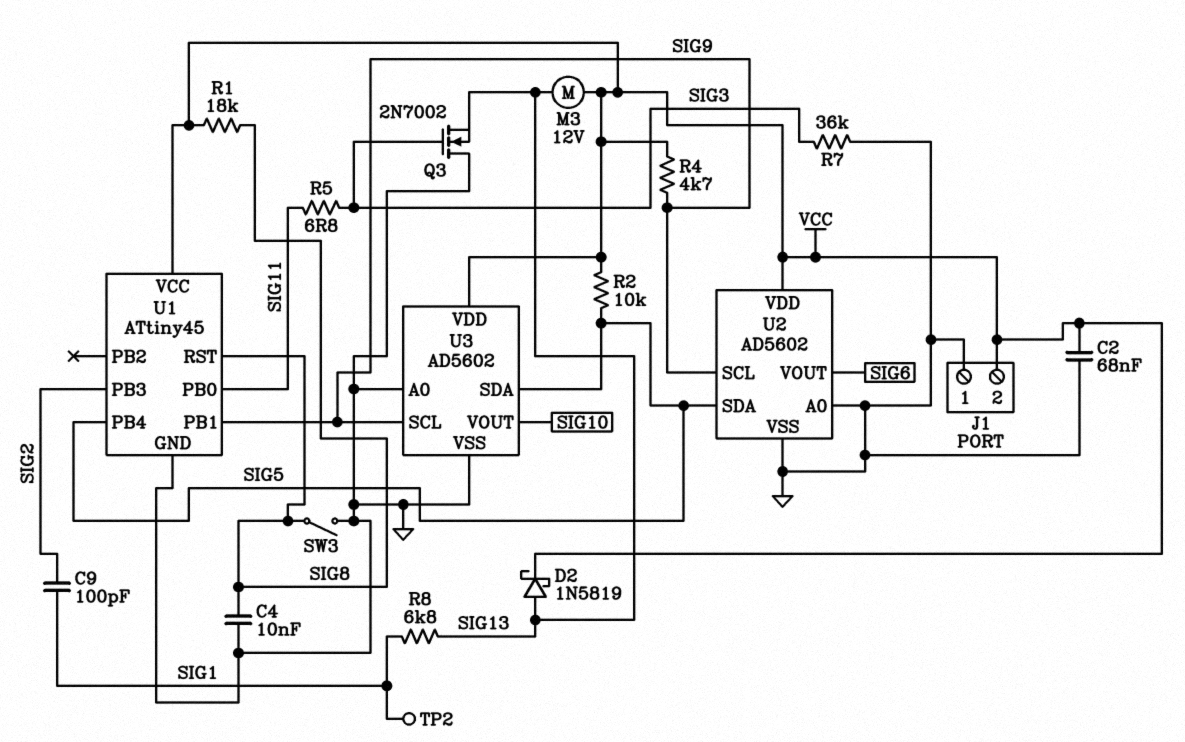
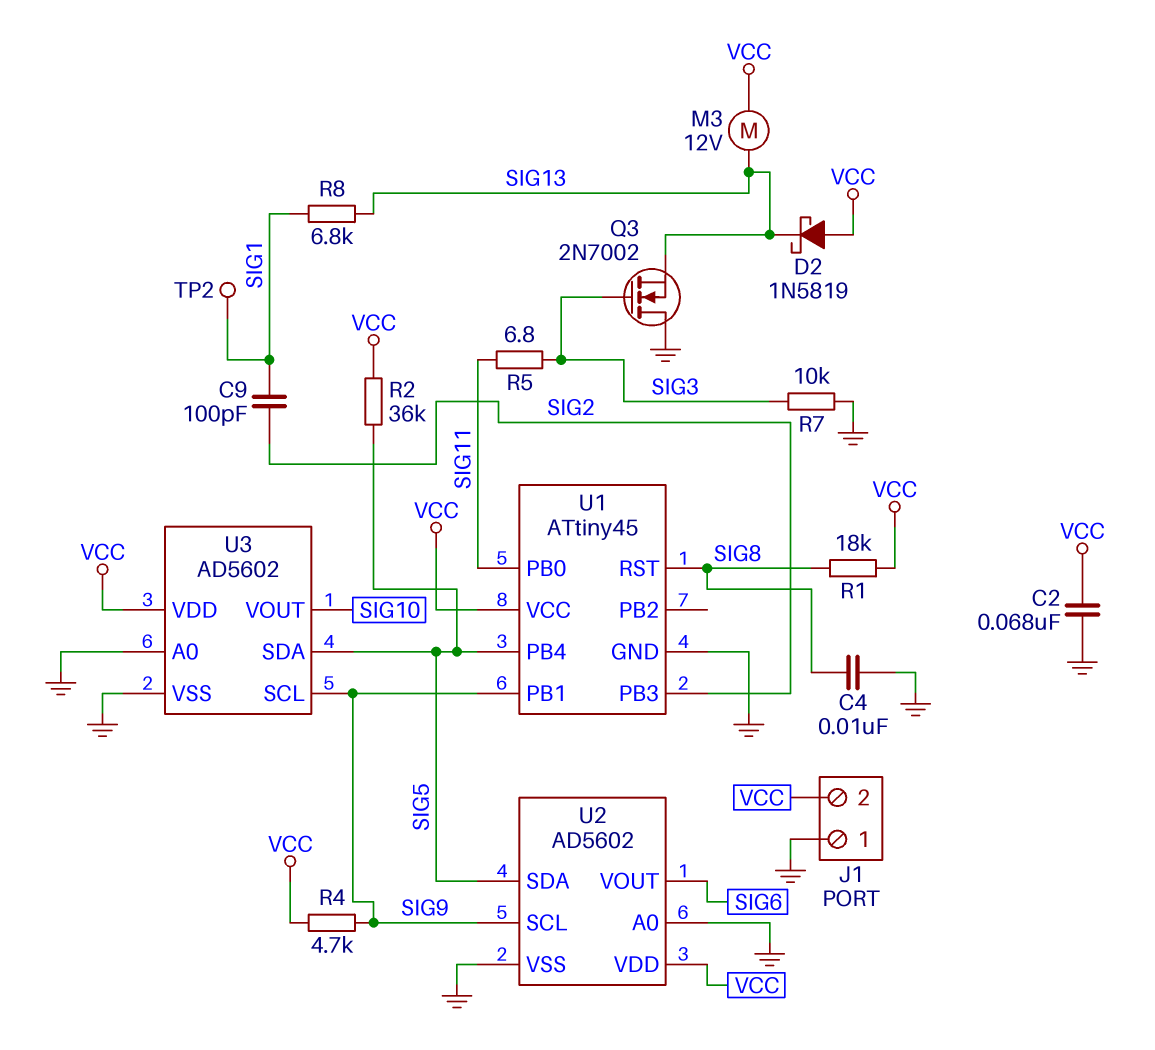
D2: schottky 1N5819 (A SIG13, K VCC) -> schottky 1N5819 (A VCC, K SIG13)
R2: 10k (SIG5, VCC) -> 36k (SIG5, VCC)
R7: 36k (GND, SIG3) -> 10k (GND, SIG3)
SW3: switch (GND, SIG8) -> none

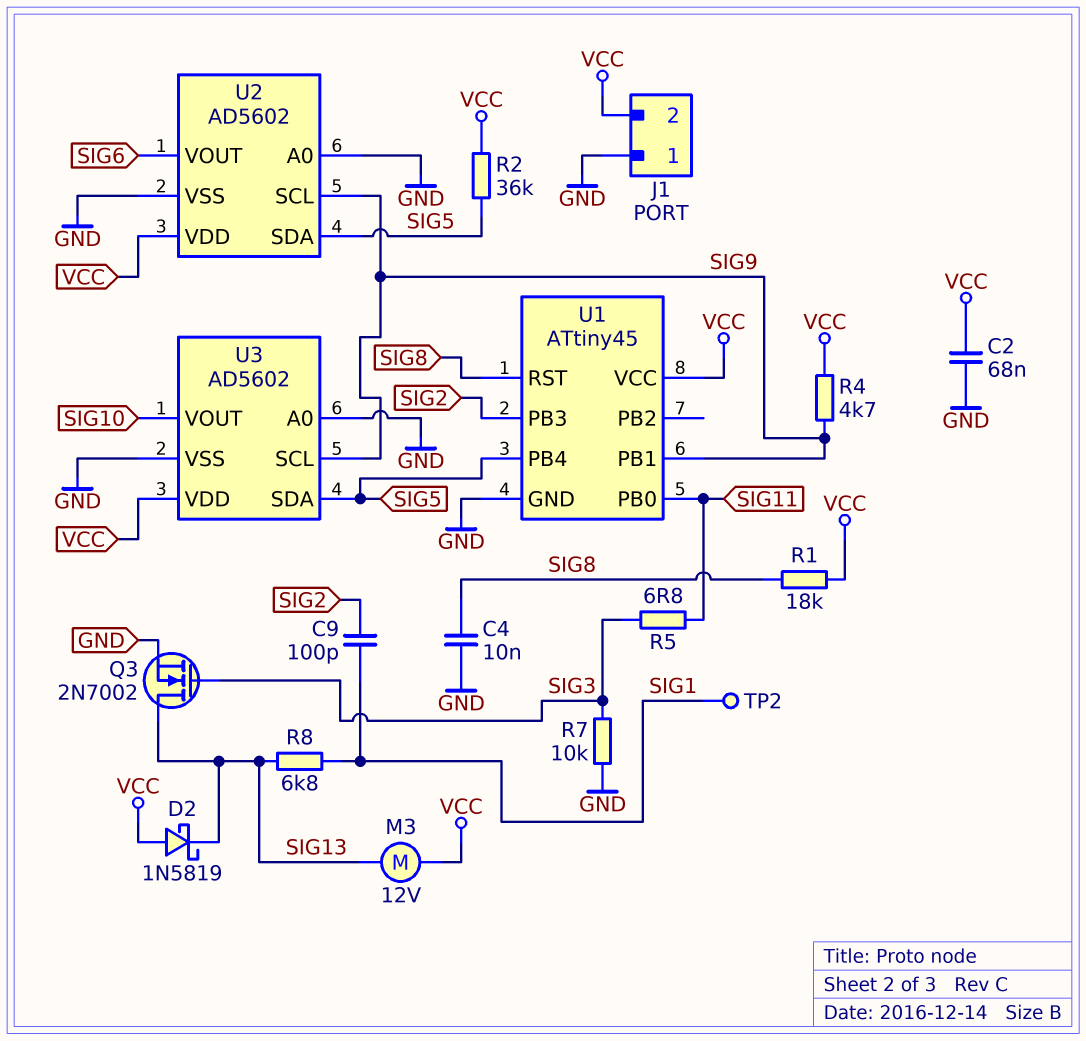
Q3: NMOS 2N7002 (G SIG3, D GND, S SIG13) -> NMOS 2N7002 (G SIG3, D SIG13, S GND)

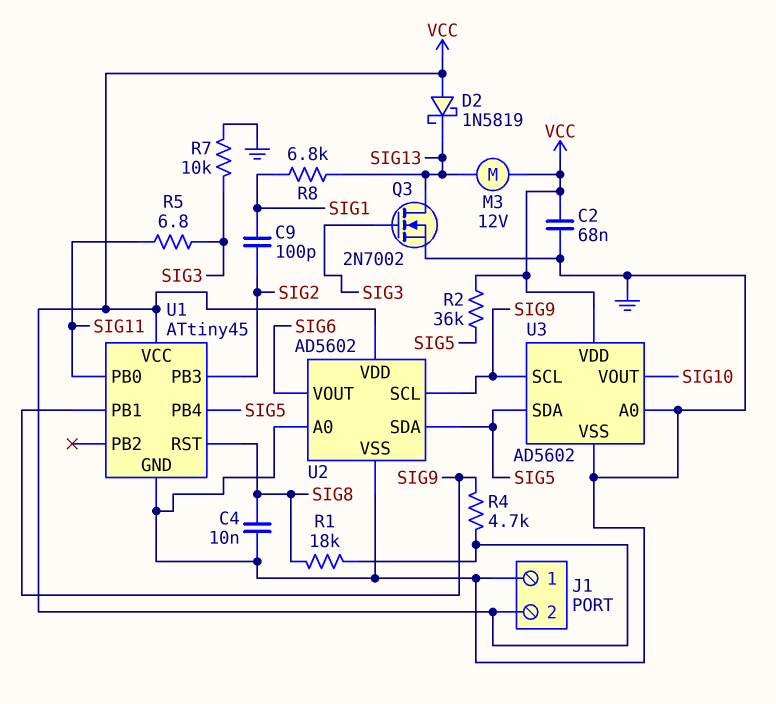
TP2: test point (SIG1) -> none

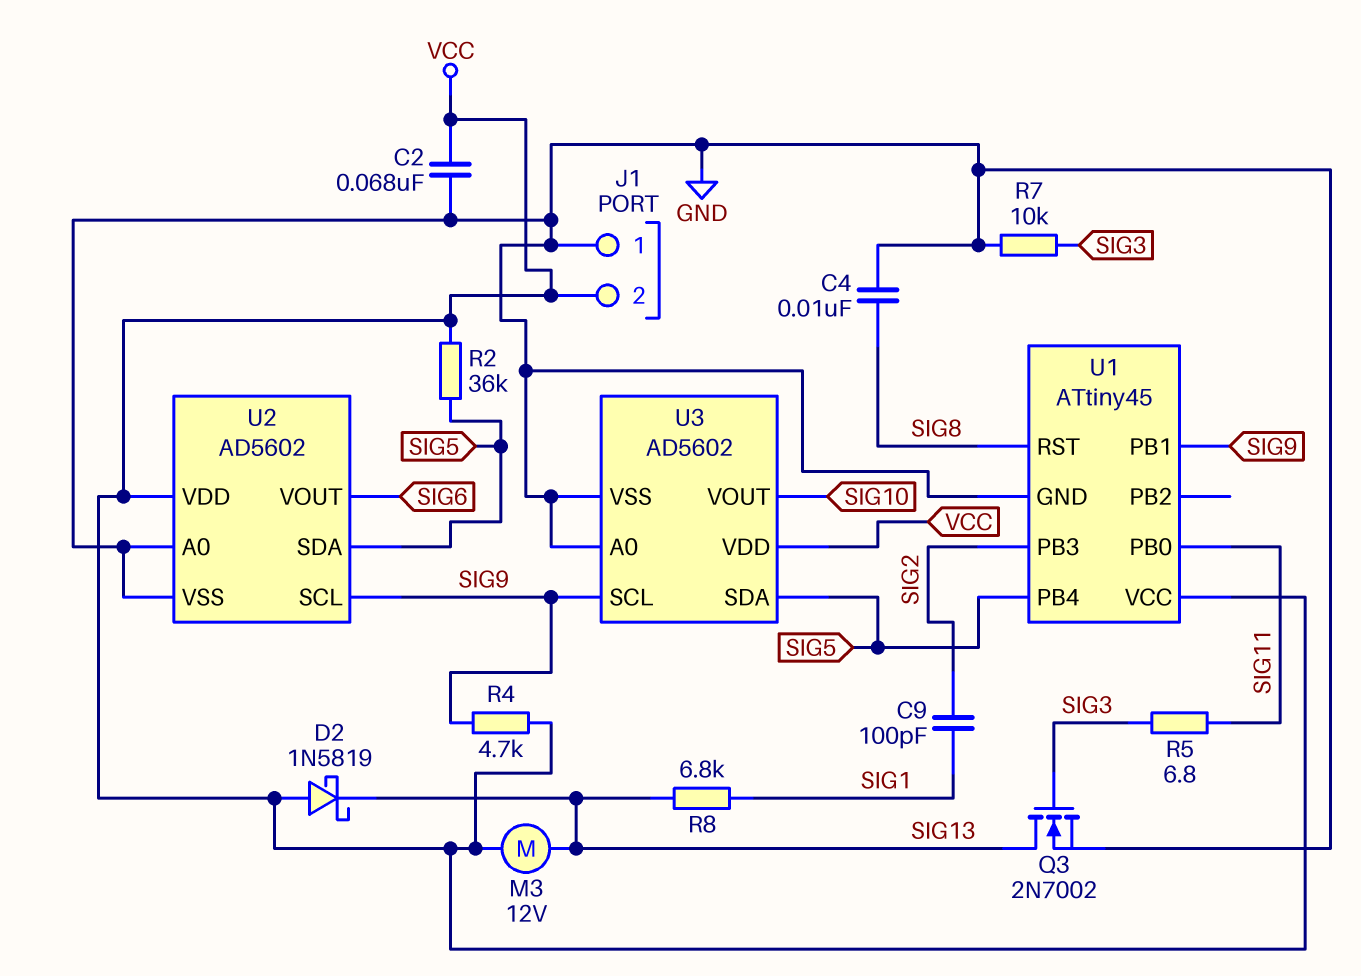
R1: 18k (SIG8, VCC) -> none

